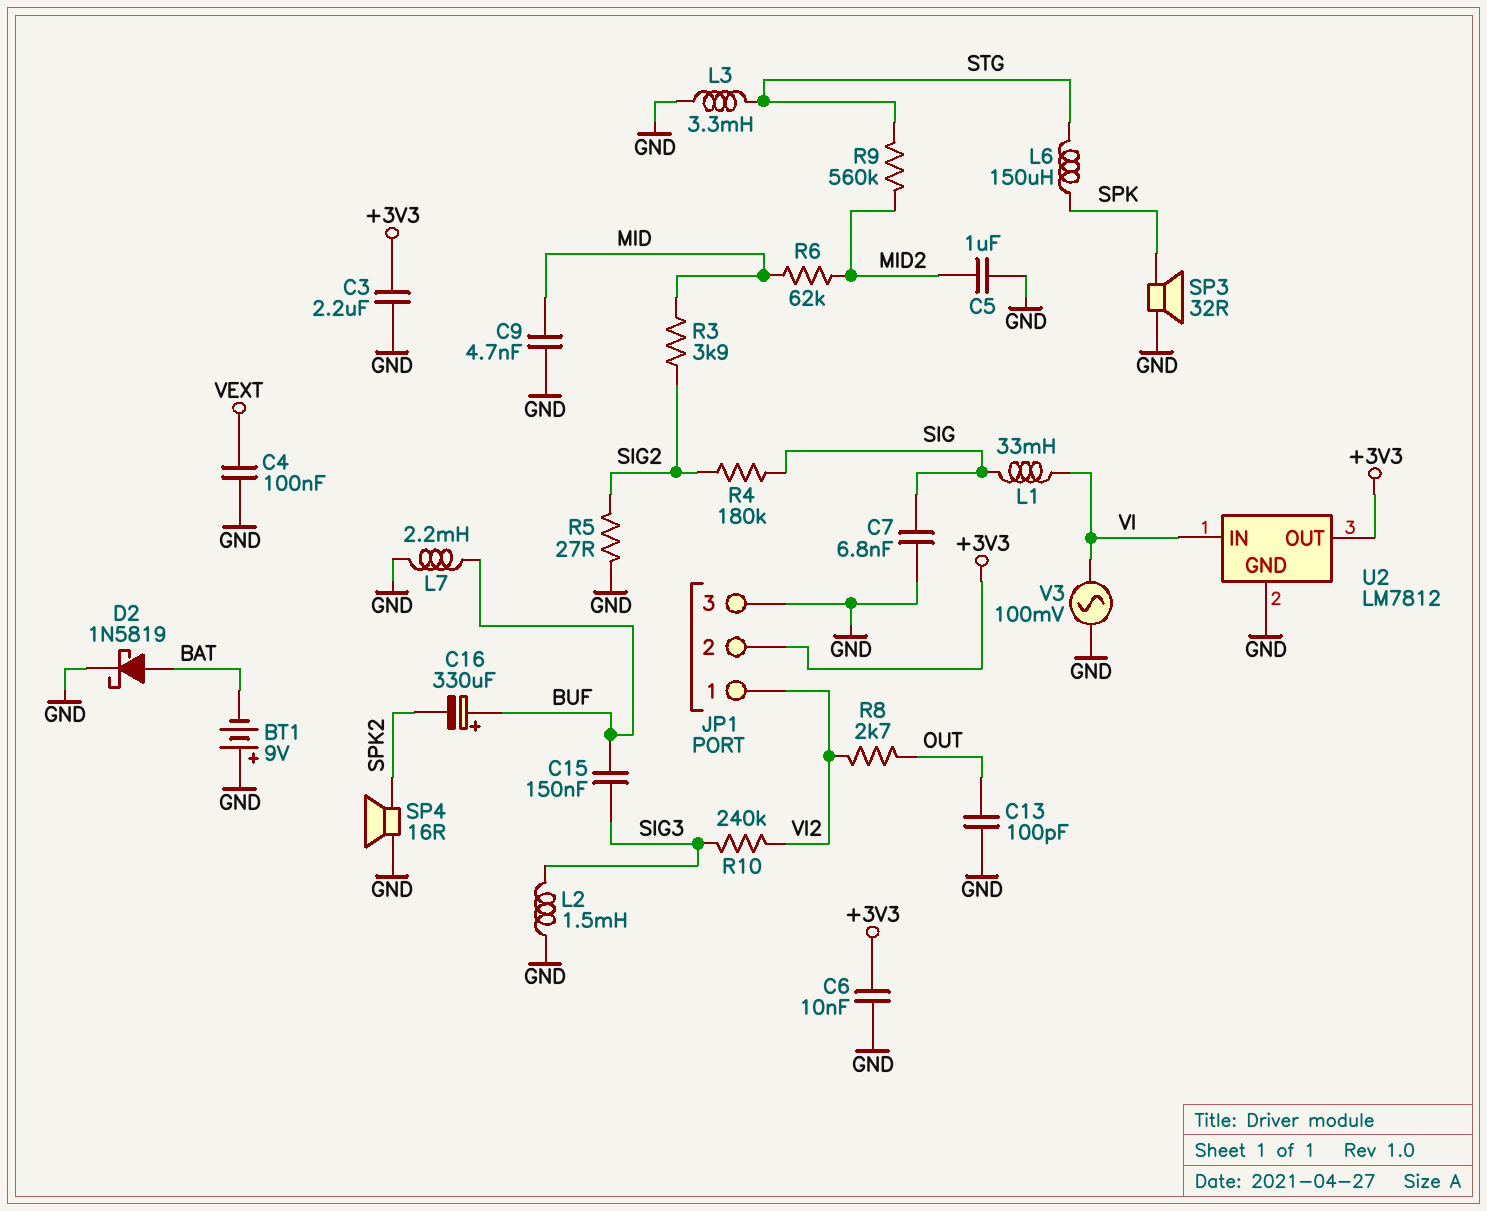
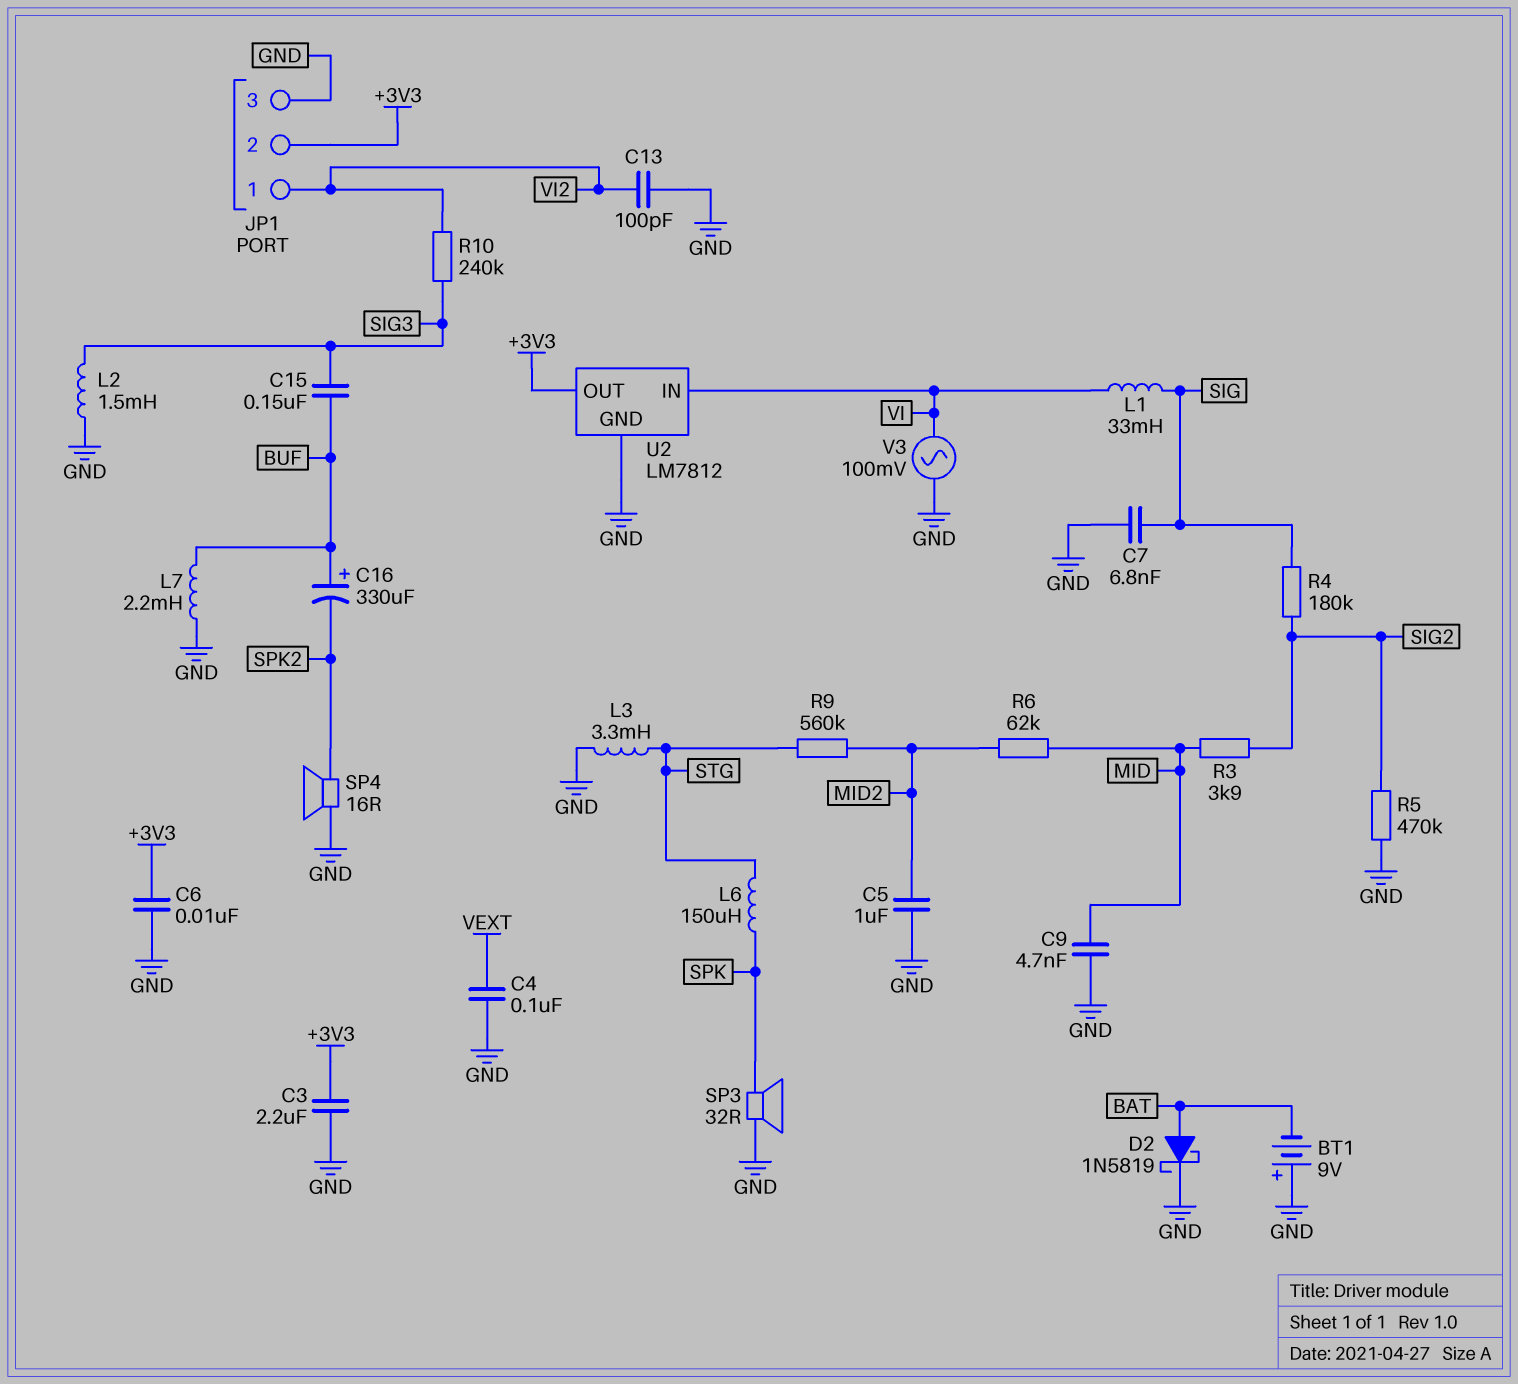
C13: 100pF (GND, OUT) -> 100pF (GND, VI2)
R5: 27 (GND, SIG2) -> 470k (GND, SIG2)
R8: 2.7k (OUT, VI2) -> none

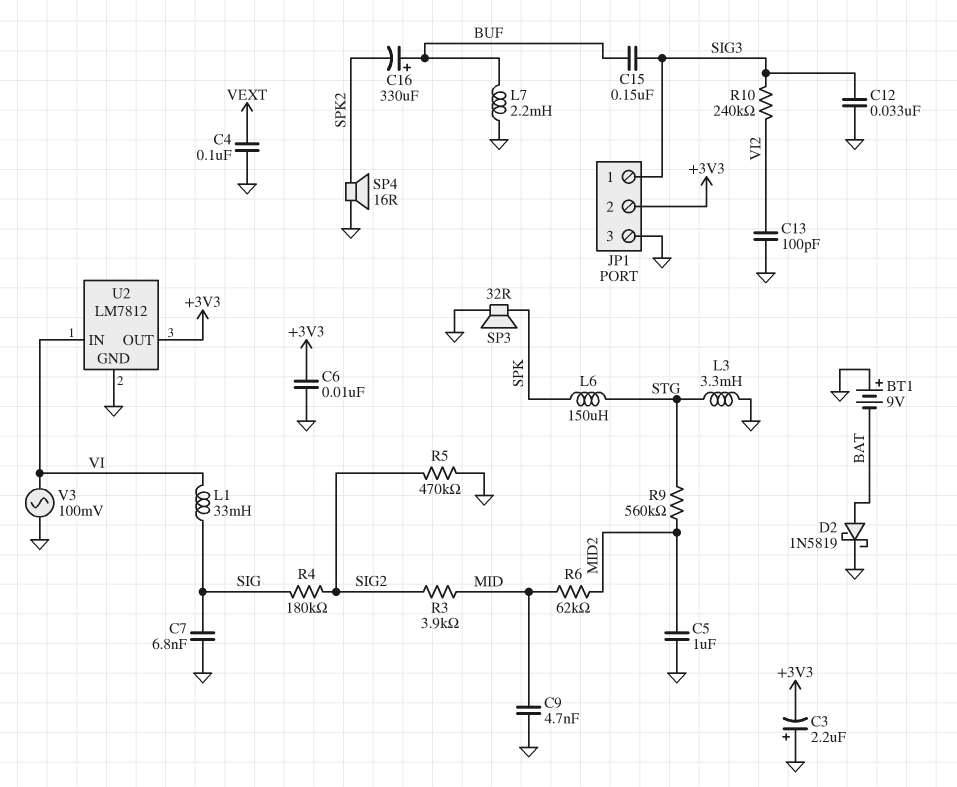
C3: 2.2uF (+3V3, GND) -> 2.2uF (plus GND, minus +3V3)
C12: none -> 33nF (GND, SIG3)
JP1 pin 1: VI2 -> SIG3
L2: 1.5mH (GND, SIG3) -> none

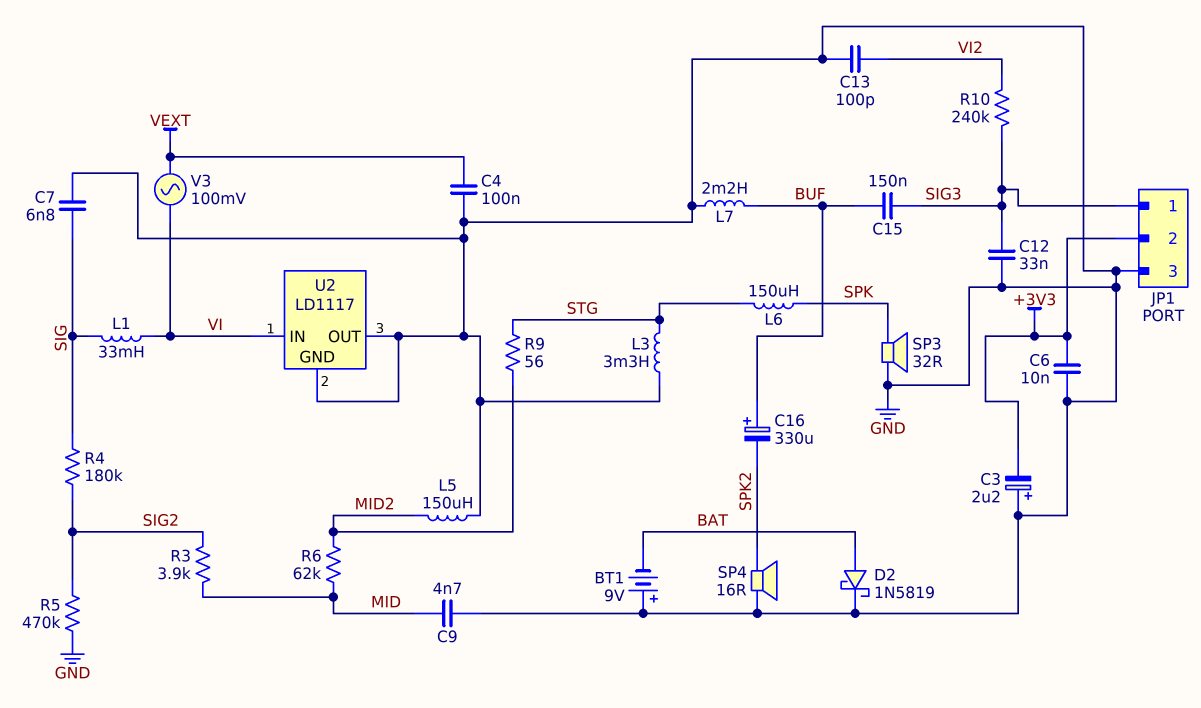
C5: 1uF (GND, MID2) -> none
L5: none -> 150uH (GND, MID2)
R9: 560k (MID2, STG) -> 56 (MID2, STG)
U2: LM7812 -> LD1117
U2 pin OUT: +3V3 -> GND
V3: AC 100mV (GND, VI) -> AC 100mV (VEXT, VI)

